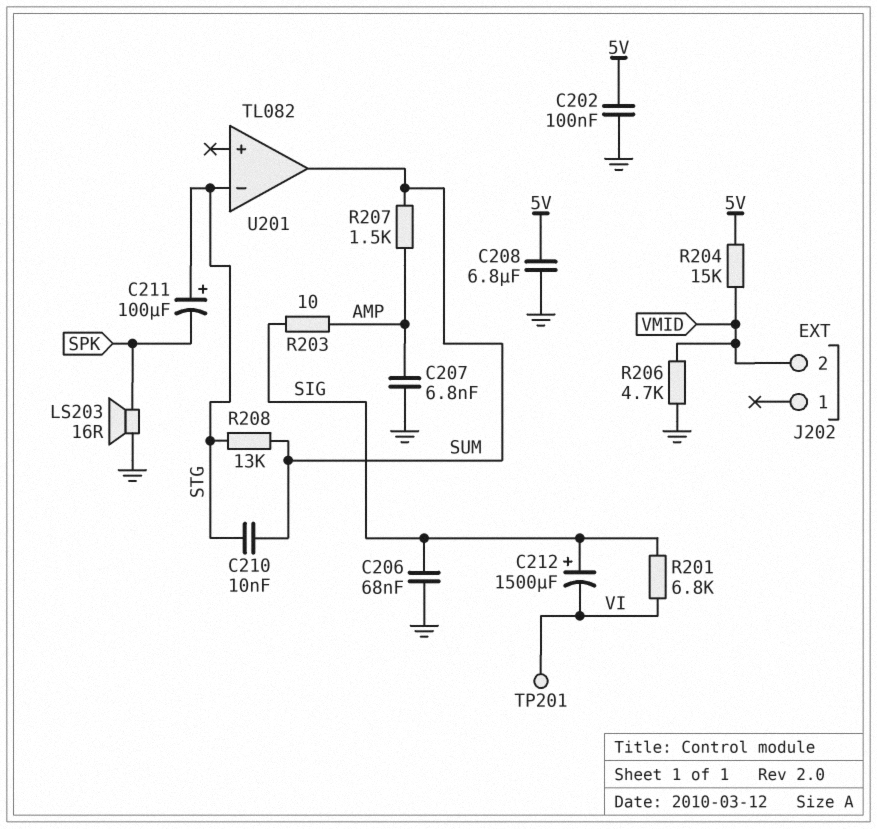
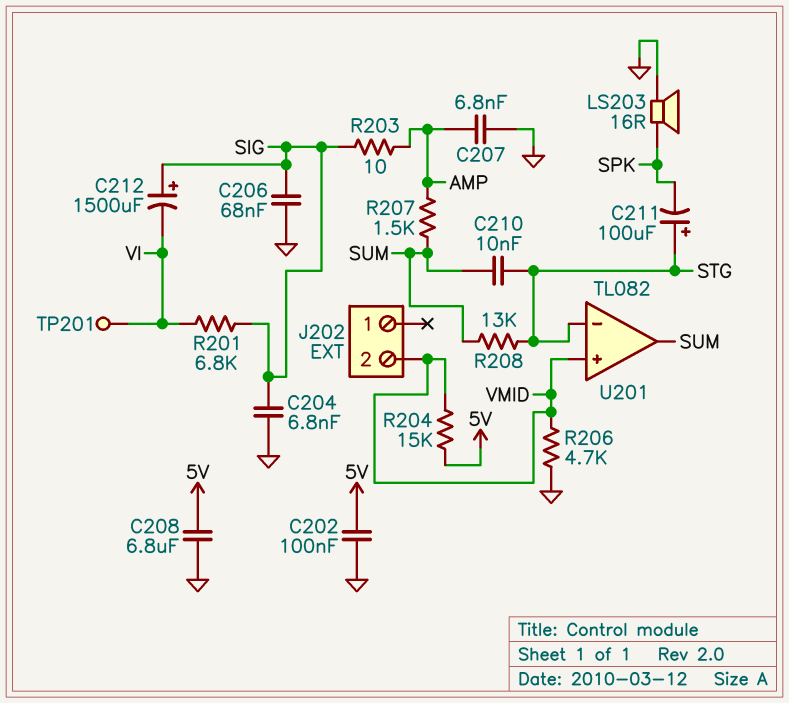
C204: none -> 6.8nF (GND, SIG)
U201 pin in+: none -> VMID

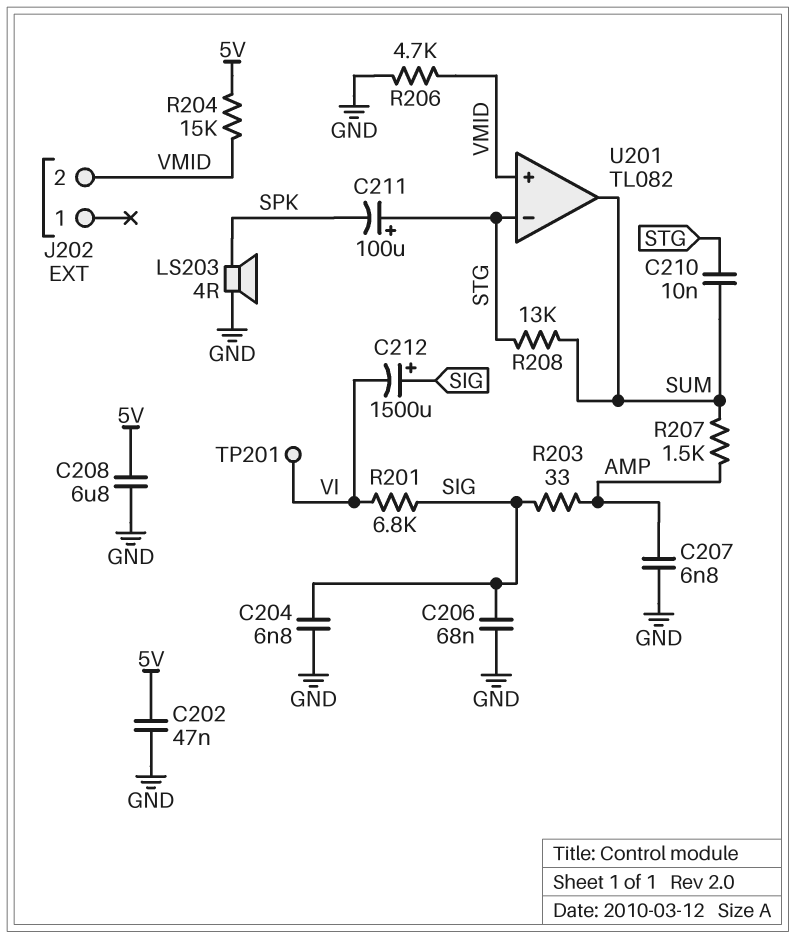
C202: 100nF (5V, GND) -> 47nF (5V, GND)
LS203: speaker 16R (GND, SPK) -> speaker 4R (GND, SPK)
R203: 10 (AMP, SIG) -> 33 (AMP, SIG)

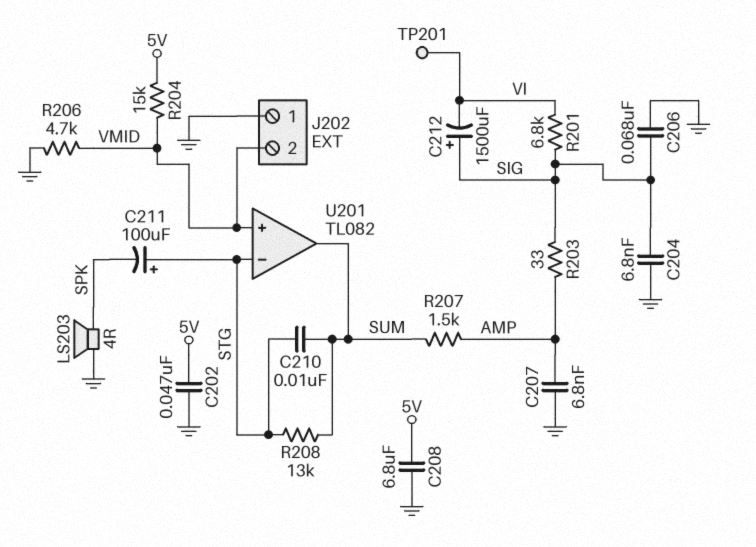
J202 pin 1: none -> GND

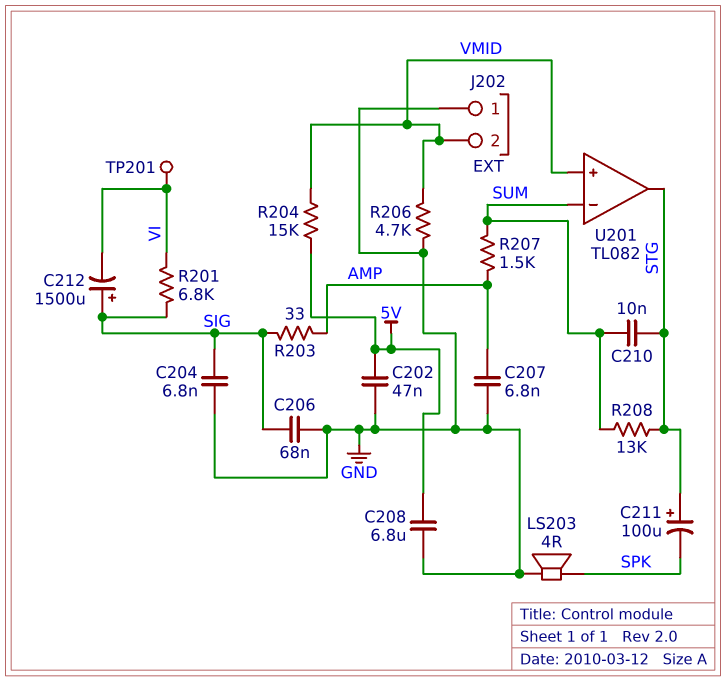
U201 pin in-: STG -> SUM
U201 pin out: SUM -> STG

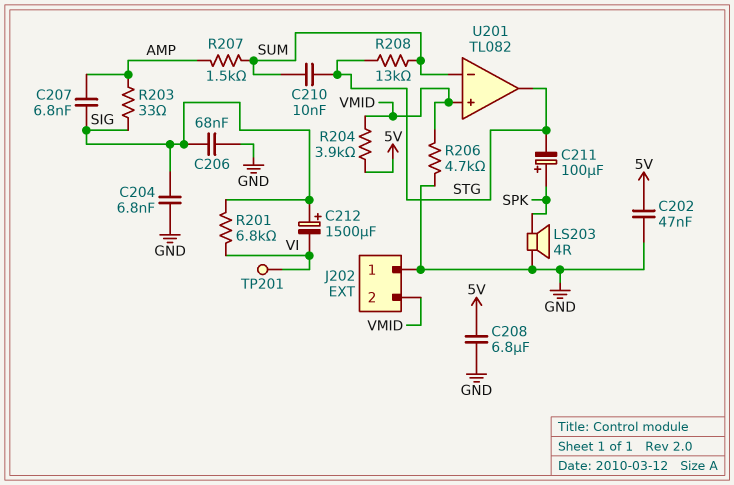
C207: 6.8nF (AMP, GND) -> 6.8nF (AMP, SIG)
C211: 100uF (plus STG, minus SPK) -> 100uF (plus SPK, minus STG)
R204: 15k (5V, VMID) -> 3.9k (5V, VMID)

